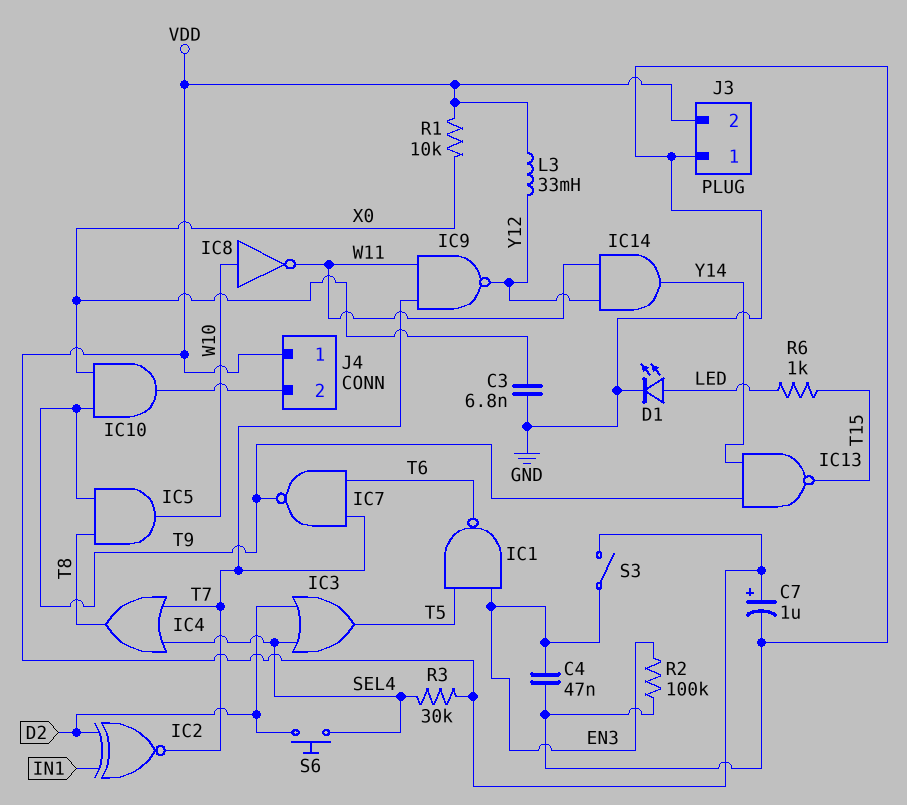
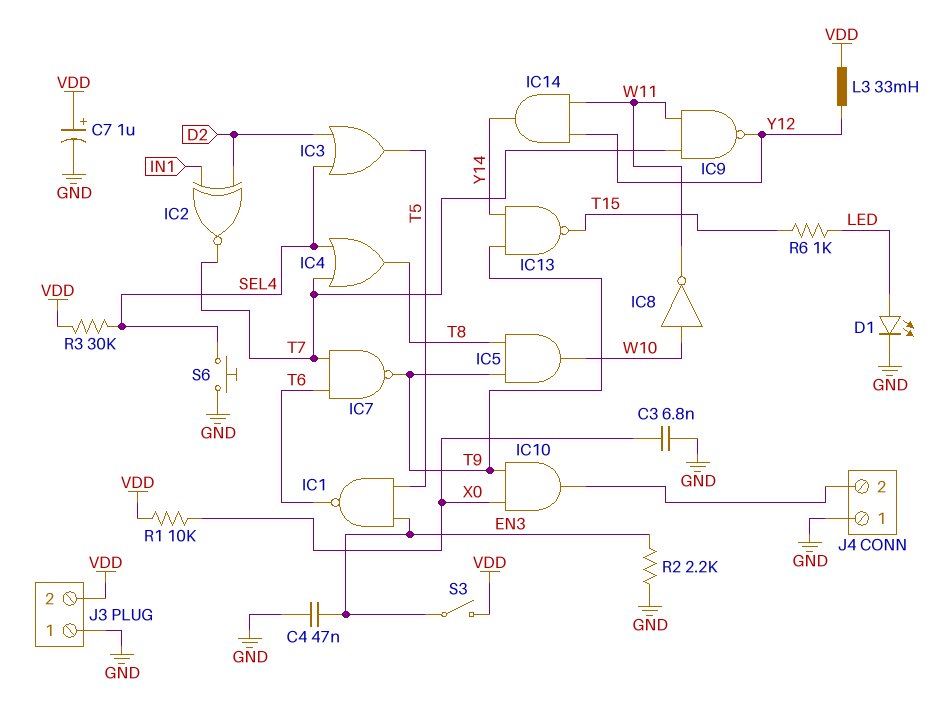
J4 pin 1: VDD -> GND
R2: 100k (EN3, GND) -> 2.2k (EN3, GND)
S6: button (D2, SEL4) -> button (GND, SEL4)

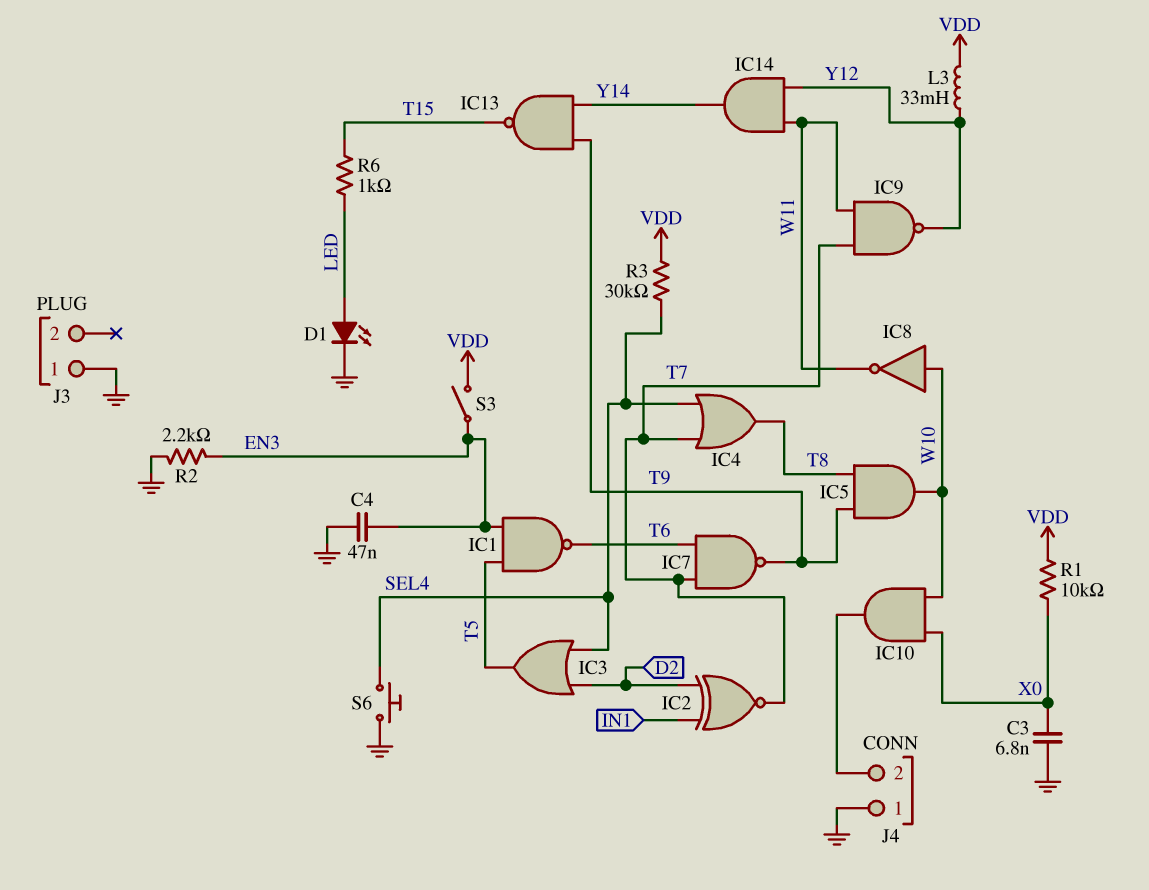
C7: 1uF (plus VDD, minus GND) -> none
IC10: AND (in T9, in X0, out J4/2) -> AND (in W10, in X0, out J4/2)
J3 pin 2: VDD -> none

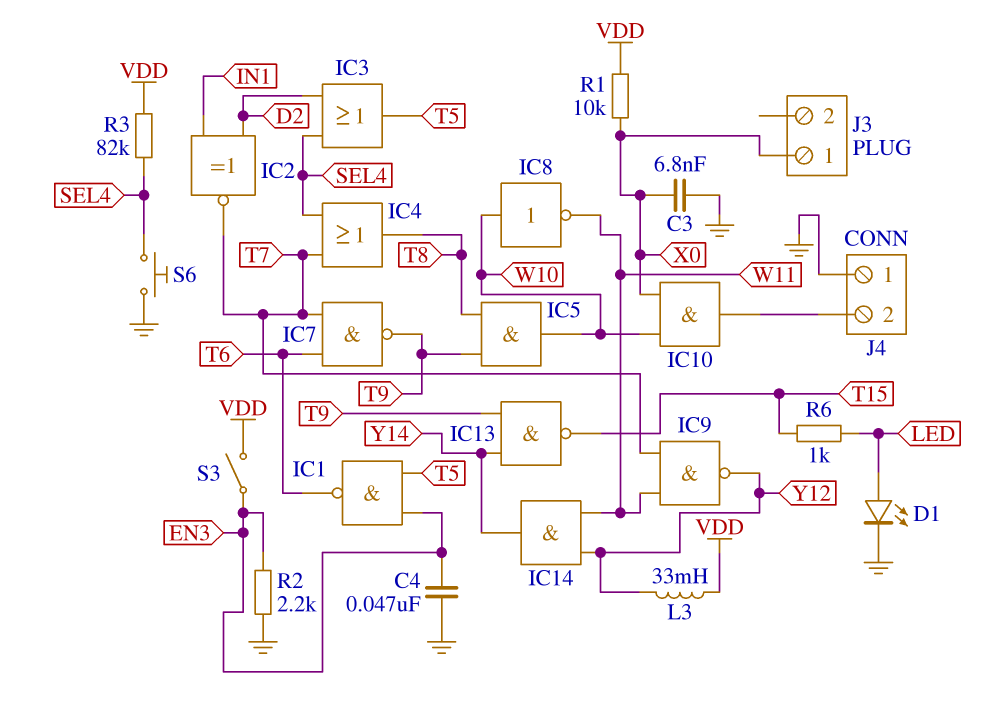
J3 pin 1: GND -> X0
R3: 30k (SEL4, VDD) -> 82k (SEL4, VDD)

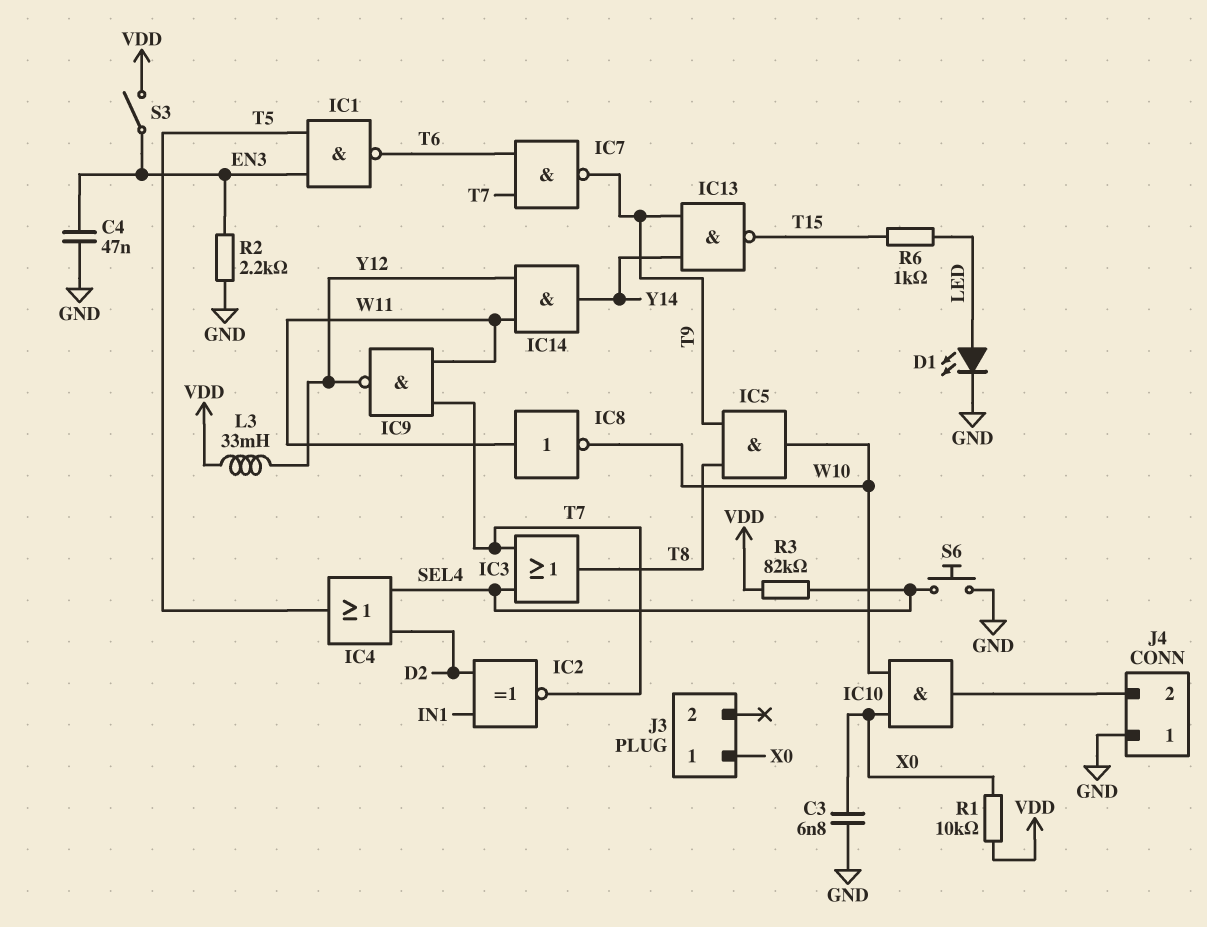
IC3: OR (in D2, in SEL4, out T5) -> OR (in SEL4, in T7, out T8)
IC4: OR (in SEL4, in T7, out T8) -> OR (in D2, in SEL4, out T5)
IC8: NOT (in W10, out W11) -> NOT (in W11, out W10)

